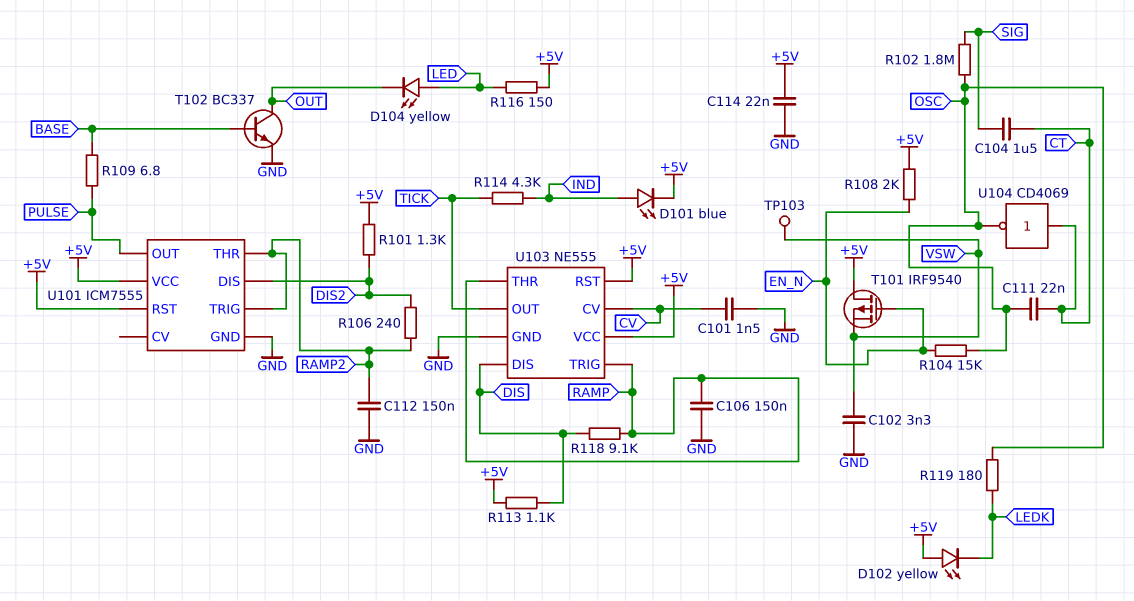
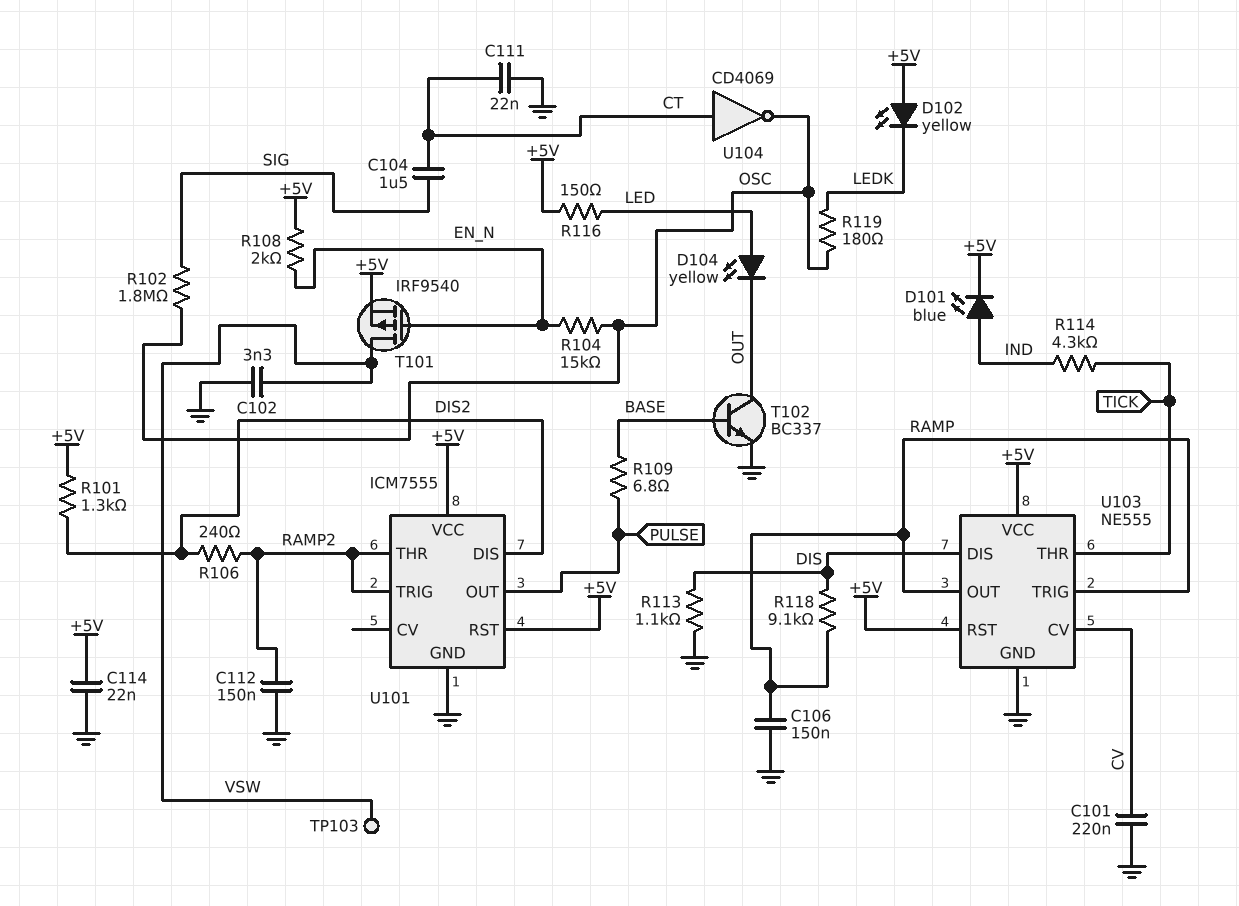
C101: 1.5nF (CV, GND) -> 220nF (CV, GND)
C111: 22nF (CT, OSC) -> 22nF (CT, GND)
R113: 1.1k (+5V, DIS) -> 1.1k (DIS, GND)
T101: PMOS IRF9540 (G EN_N, D +5V, S VSW) -> PMOS IRF9540 (G EN_N, D VSW, S +5V)
U103 pin OUT: TICK -> RAMP
U103 pin THR: RAMP -> TICK

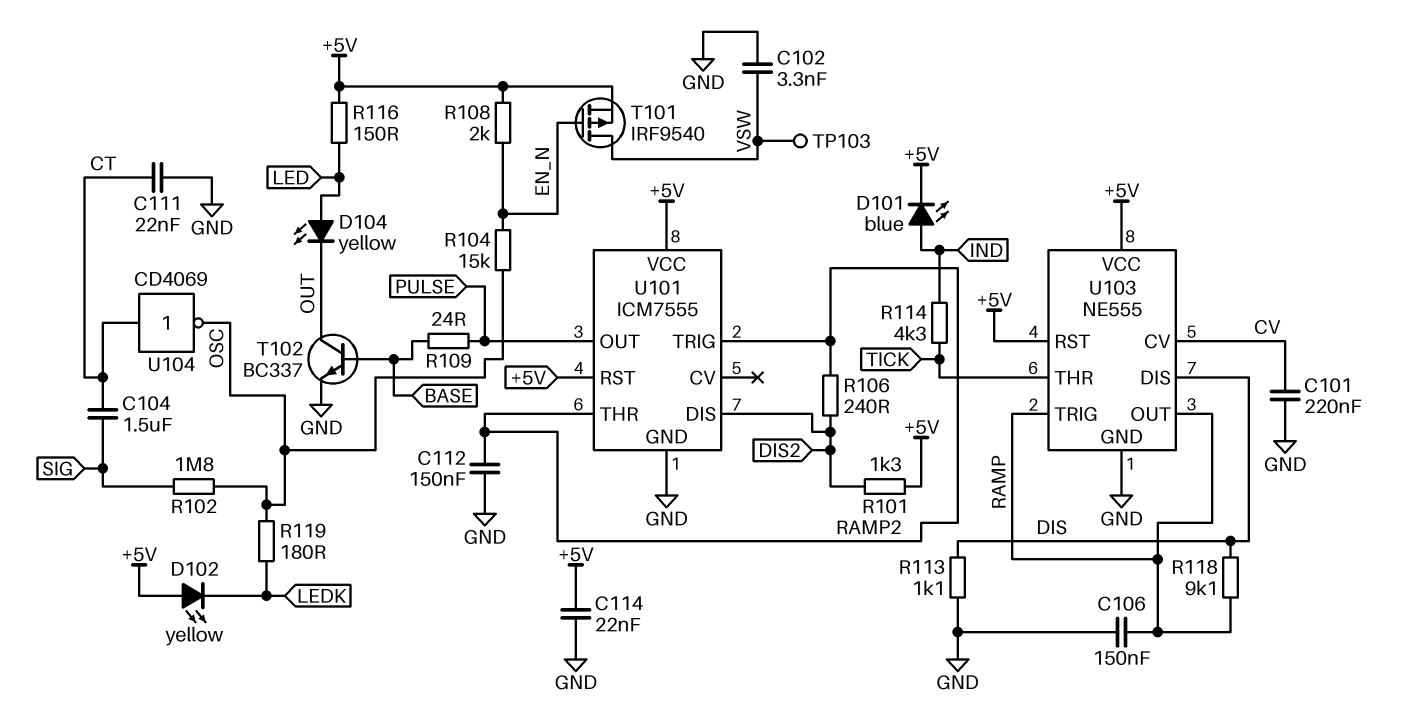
R109: 6.8 (BASE, PULSE) -> 24 (BASE, PULSE)

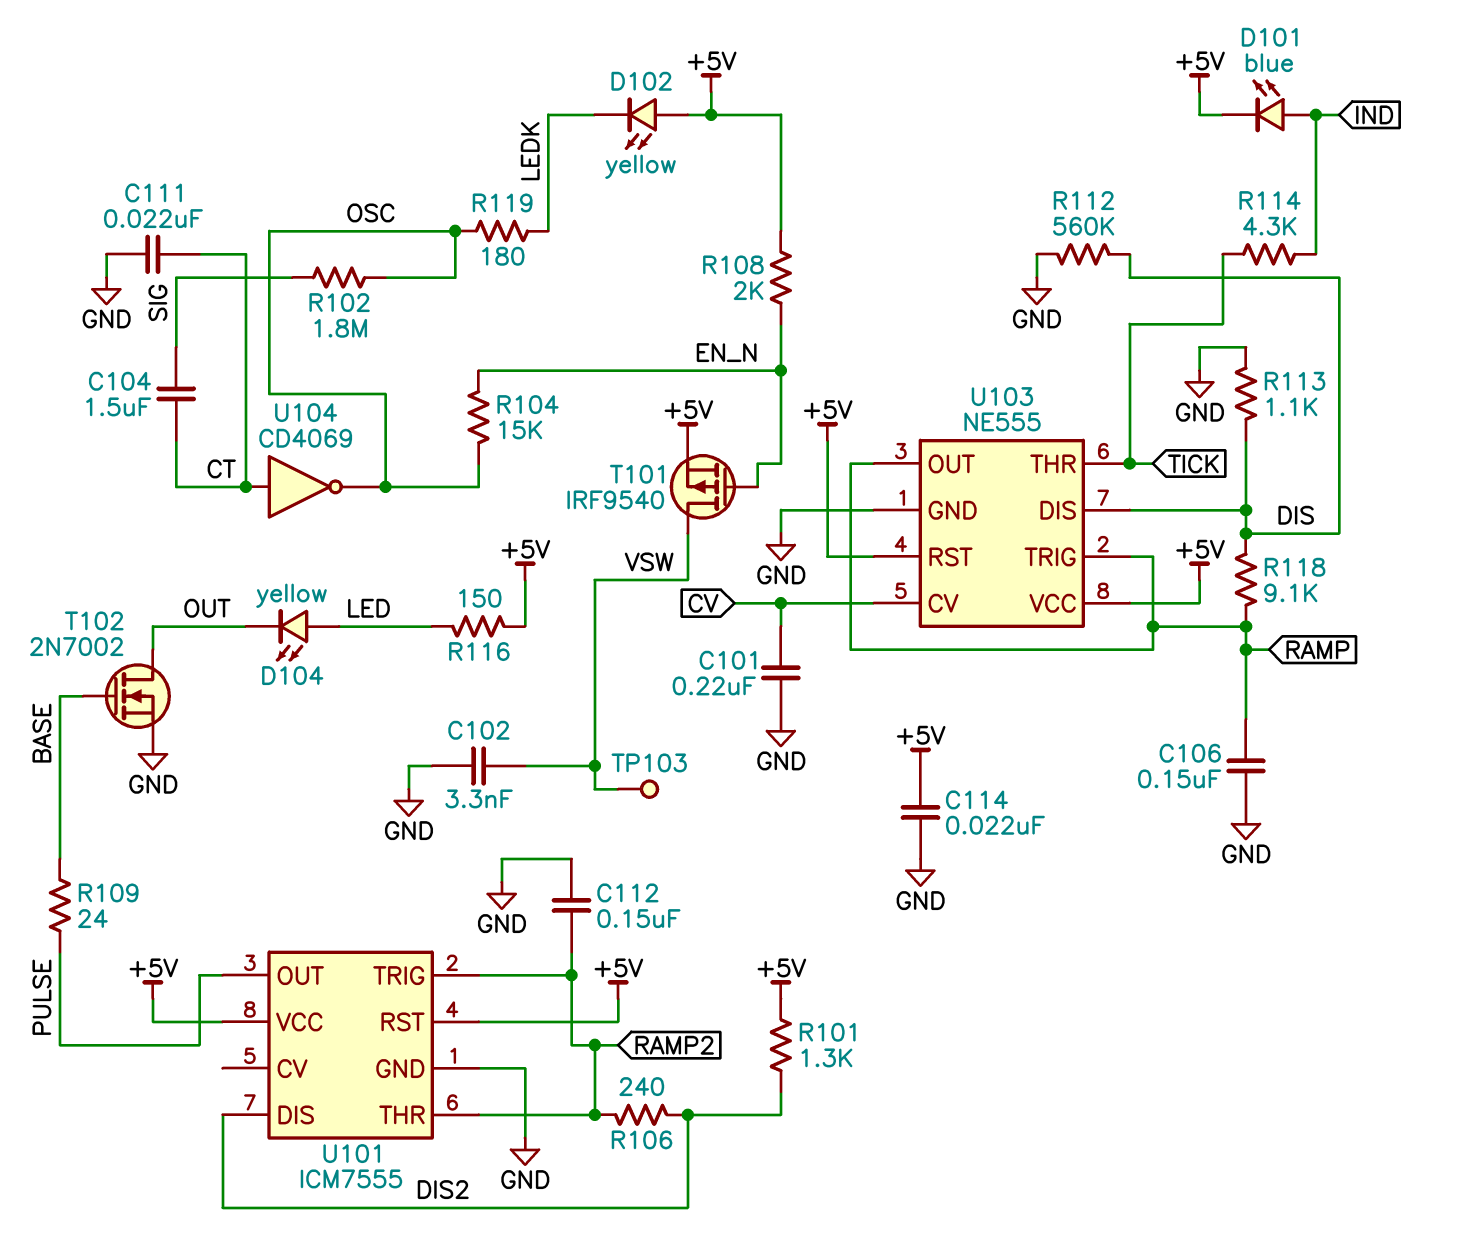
R112: none -> 560k (DIS, GND)
T102: NPN BC337 (B BASE, C OUT, E GND) -> NMOS 2N7002 (G BASE, D OUT, S GND)

